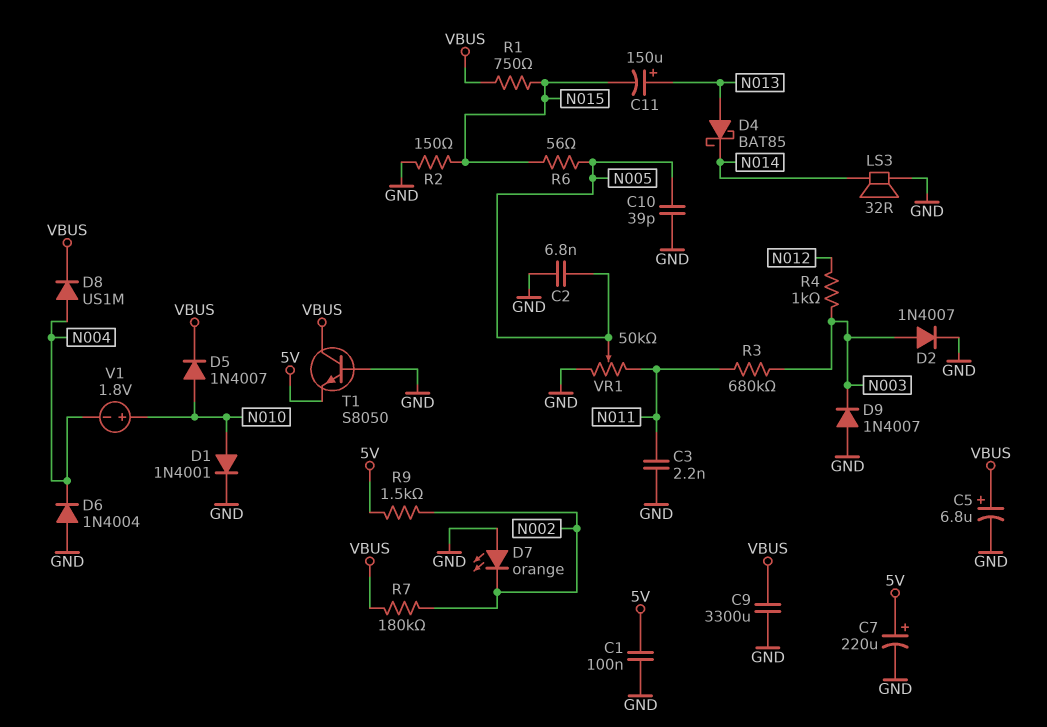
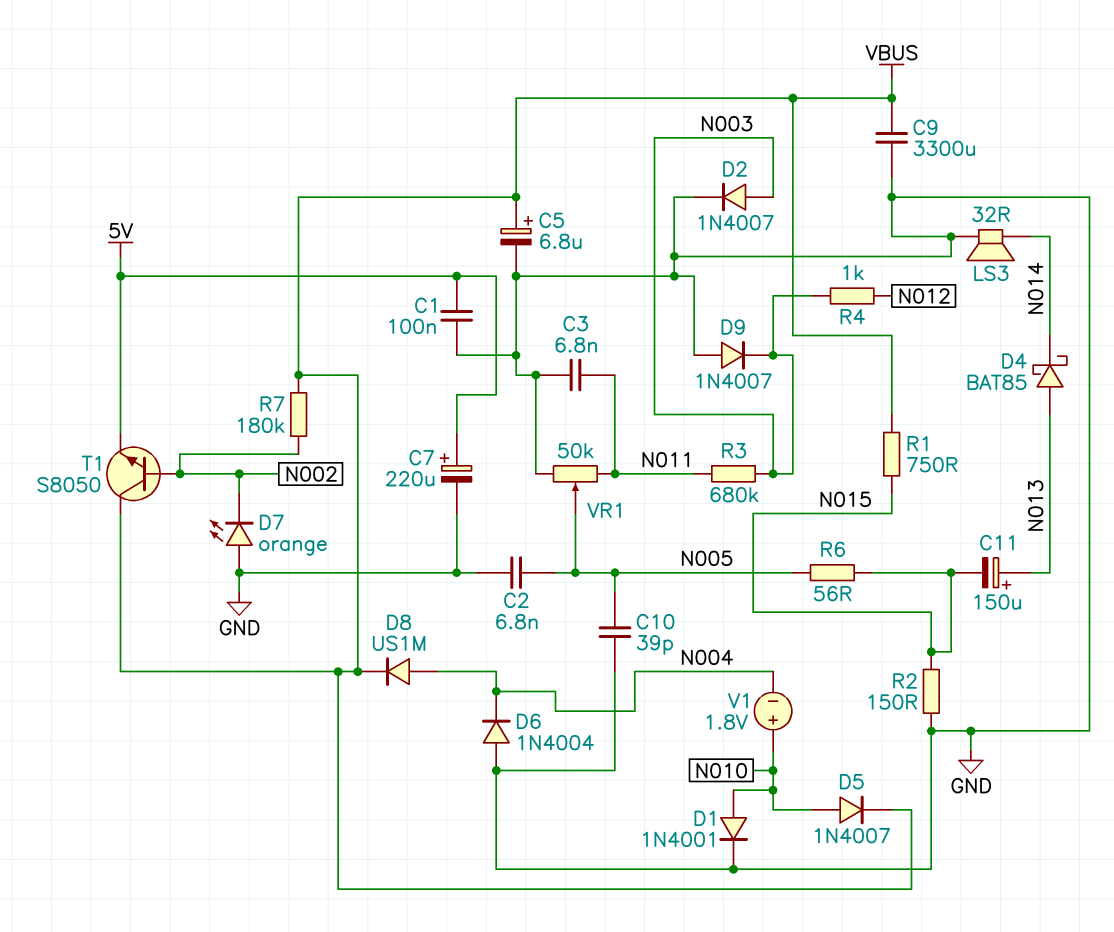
C3: 2.2nF (GND, N011) -> 6.8nF (GND, N011)
R9: 1.5k (5V, N002) -> none
T1: NPN S8050 (B GND, C VBUS, E 5V) -> NPN S8050 (B N002, C VBUS, E 5V)

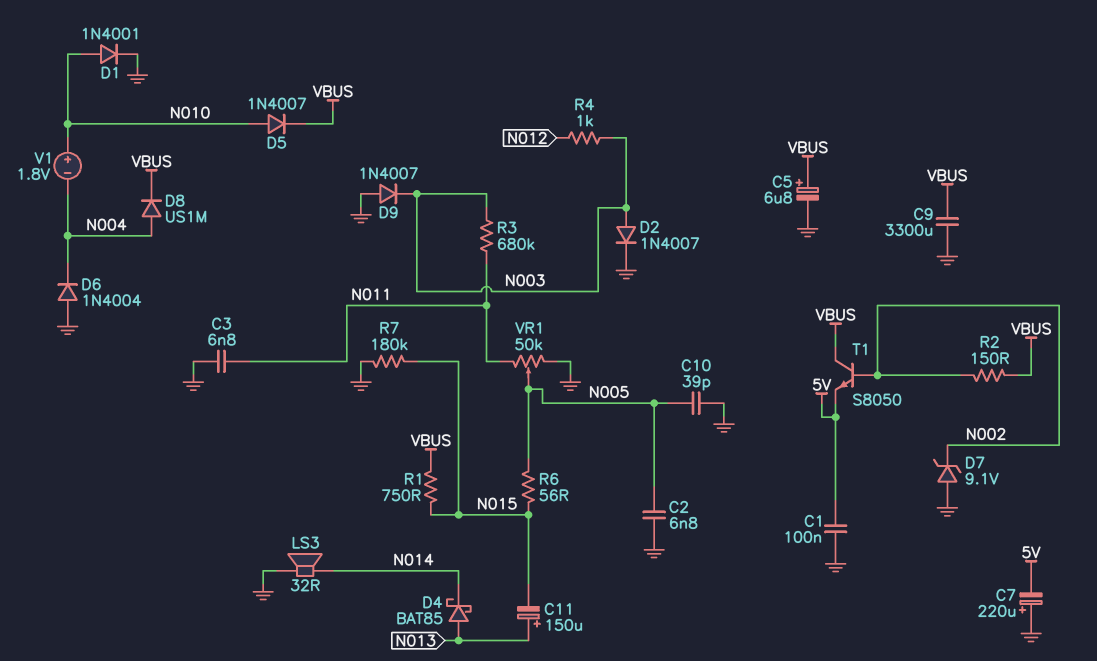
C7: 220uF (plus 5V, minus GND) -> 220uF (plus GND, minus 5V)
D7: LED orange (A GND, K N002) -> zener 9.1V (A GND, K N002)
R2: 150 (GND, N015) -> 150 (N002, VBUS)
R7: 180k (N002, VBUS) -> 180k (GND, N015)

